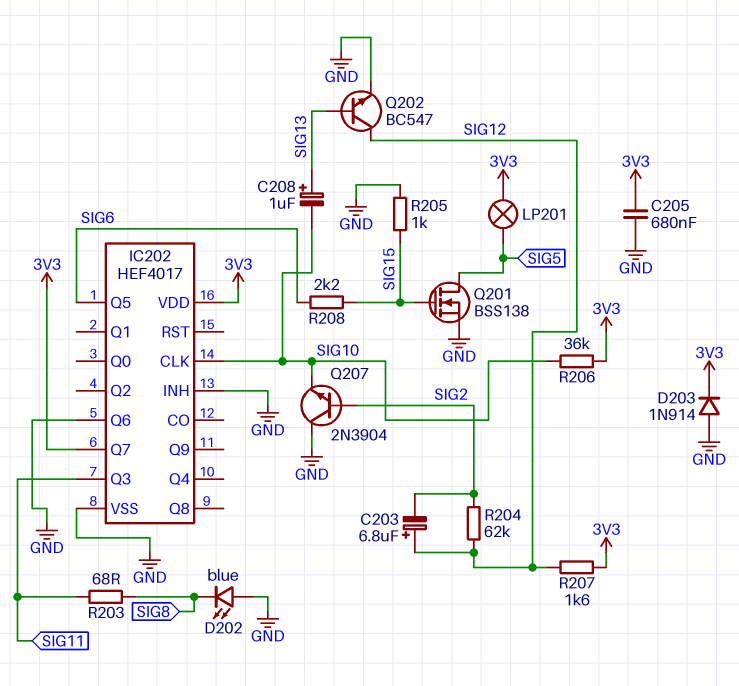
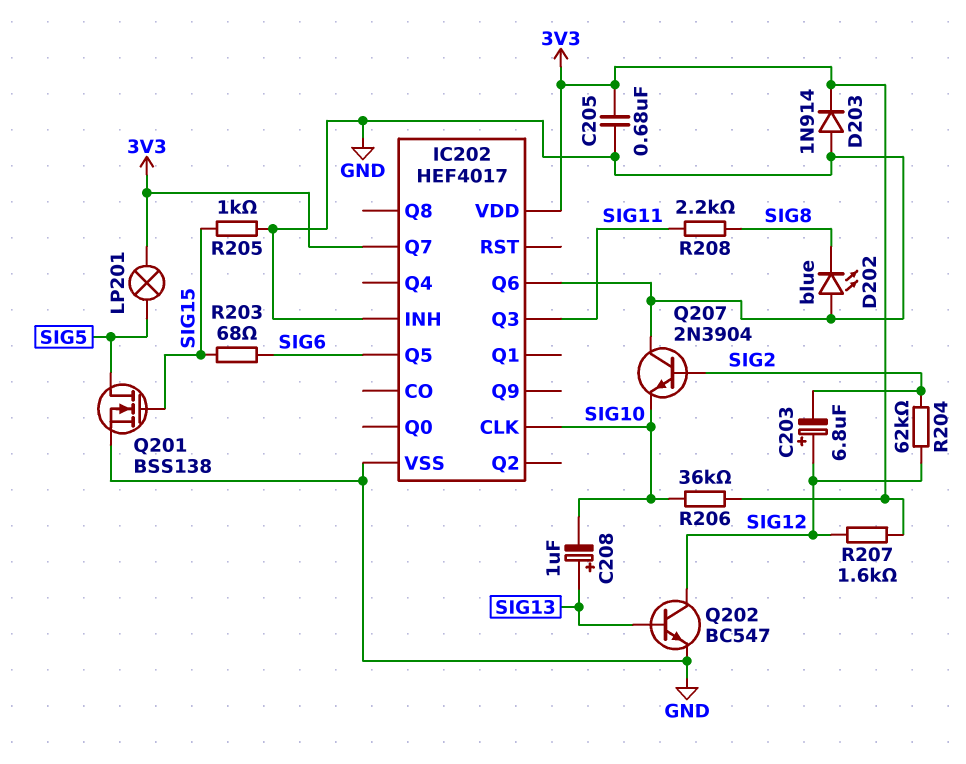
R203: 68 (SIG8, SIG11) -> 68 (SIG6, SIG15)
R208: 2.2k (SIG6, SIG15) -> 2.2k (SIG8, SIG11)

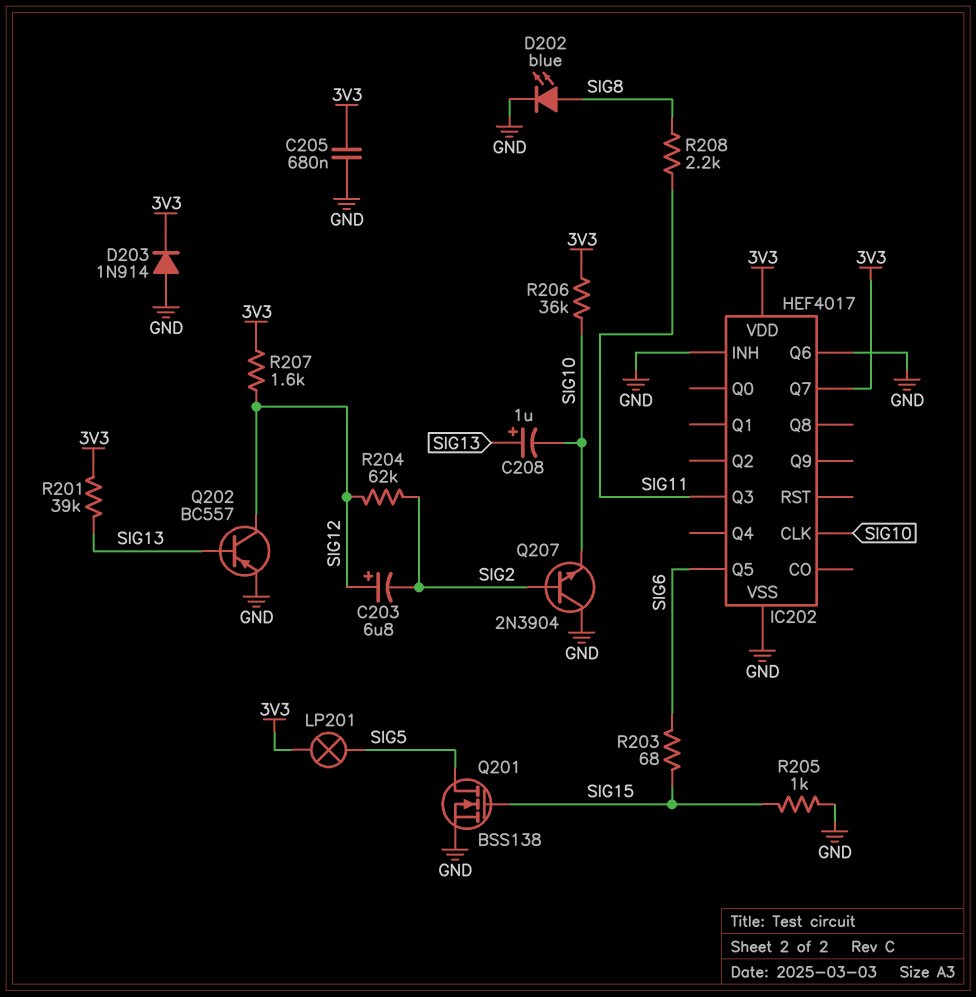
D202: LED blue (A GND, K SIG8) -> LED blue (A SIG8, K GND)
Q202: NPN BC547 (B SIG13, C SIG12, E GND) -> PNP BC557 (B SIG13, C SIG12, E GND)
R201: none -> 39k (3V3, SIG13)

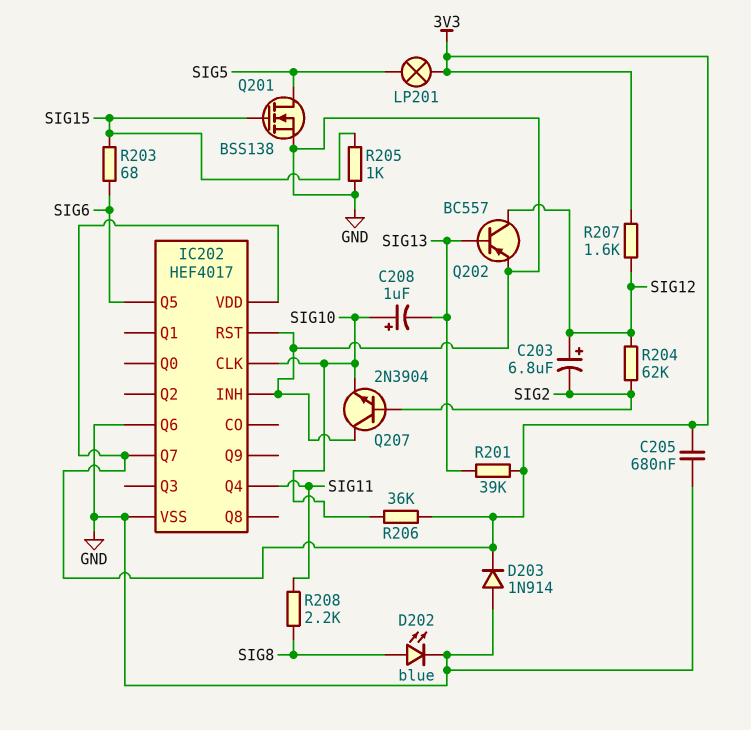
C208: 1uF (plus SIG13, minus SIG10) -> 1uF (plus SIG10, minus SIG13)
IC202 pin Q3: SIG11 -> none
IC202 pin Q4: none -> SIG11
IC202 pin RST: none -> GND

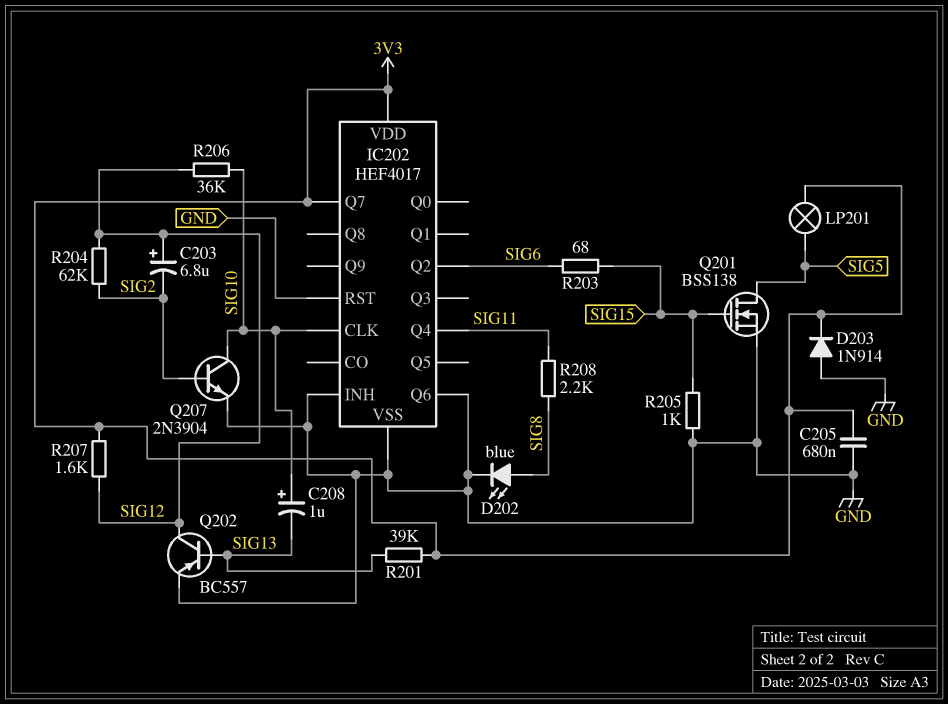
IC202 pin Q2: none -> SIG6
IC202 pin Q5: SIG6 -> none
Q207: NPN 2N3904 (B SIG2, C GND, E SIG10) -> NPN 2N3904 (B SIG2, C SIG10, E GND)
R206: 36k (3V3, SIG10) -> 36k (SIG10, SIG12)

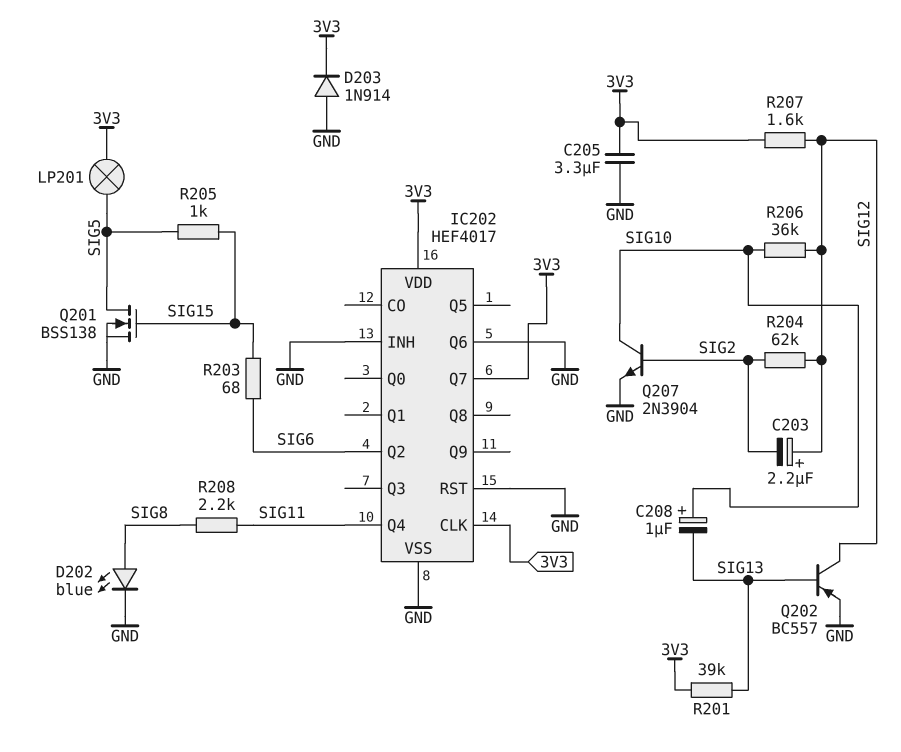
C203: 6.8uF (plus SIG12, minus SIG2) -> 2.2uF (plus SIG12, minus SIG2)
C205: 680nF (3V3, GND) -> 3.3uF (3V3, GND)
IC202 pin CLK: SIG10 -> 3V3
R205: 1k (GND, SIG15) -> 1k (SIG5, SIG15)

